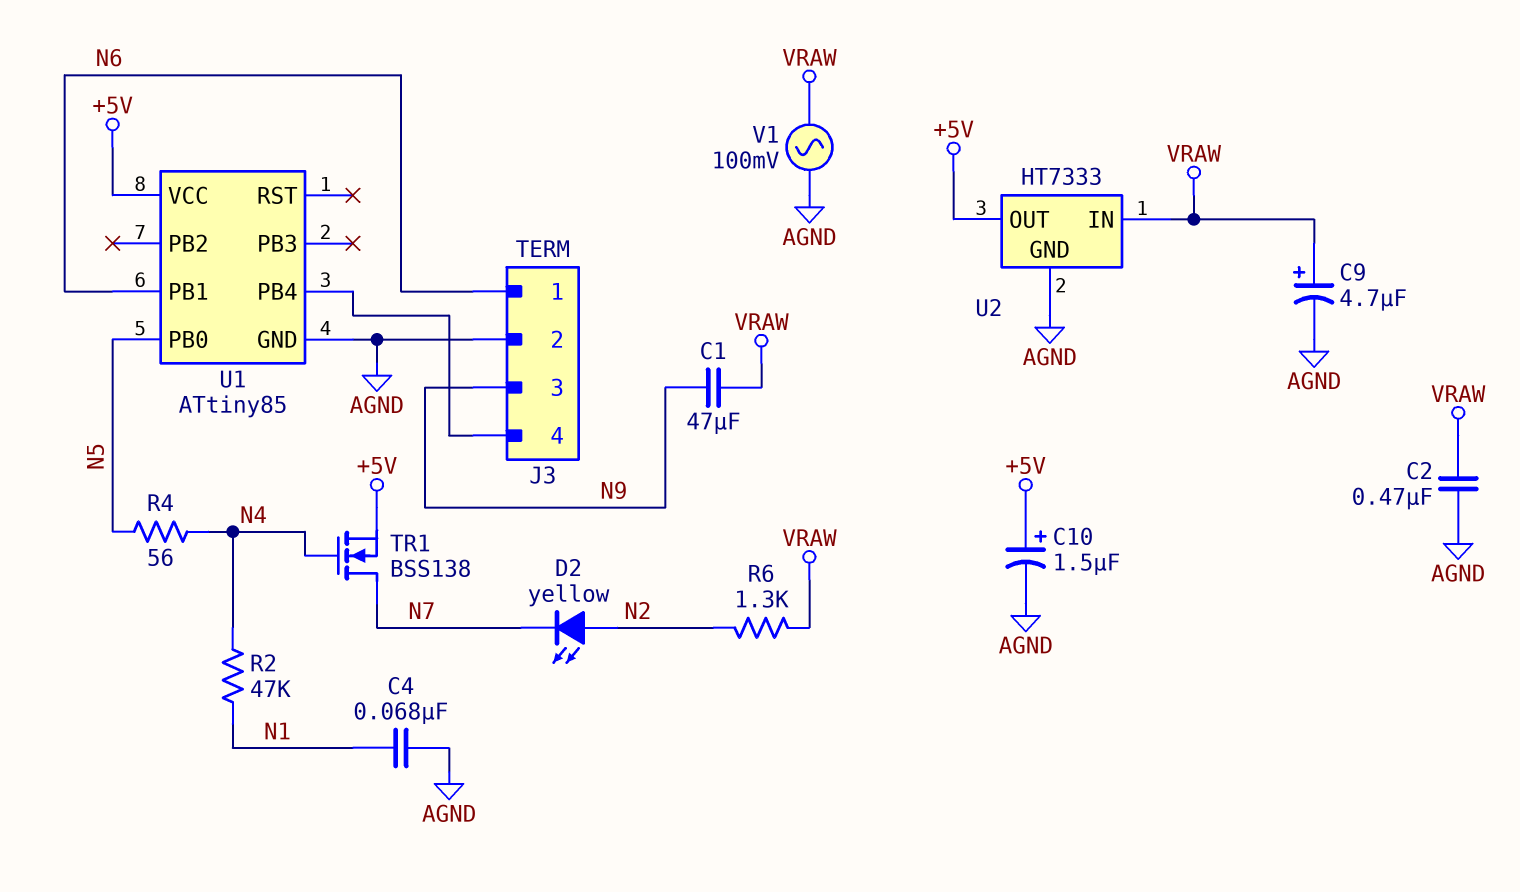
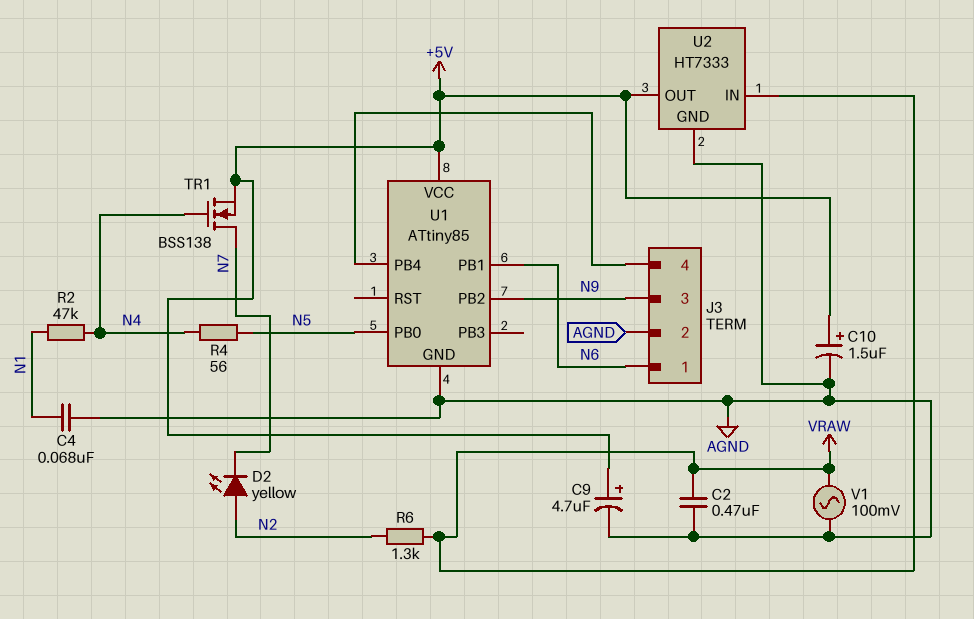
C1: 47uF (N9, VRAW) -> none
C9: 4.7uF (plus VRAW, minus AGND) -> 4.7uF (plus +5V, minus AGND)
U1 pin PB2: none -> N9

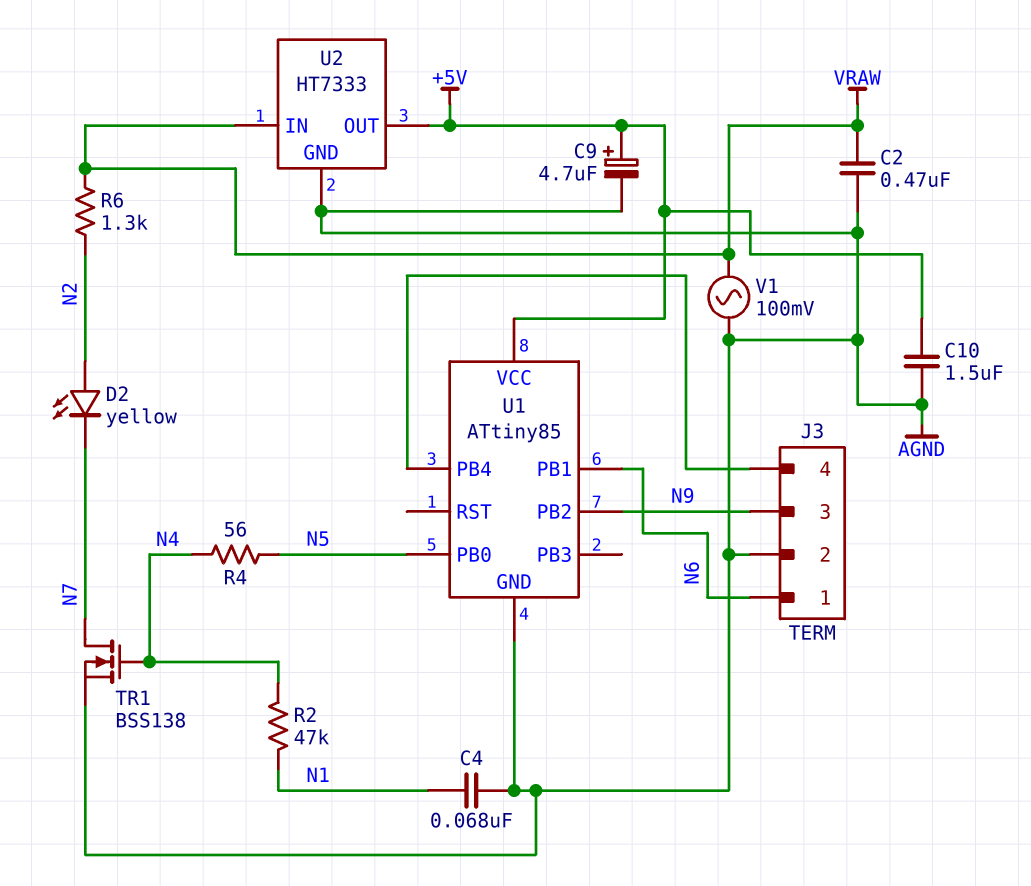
C10: 1.5uF (plus +5V, minus AGND) -> 1.5uF (+5V, AGND)
TR1: NMOS BSS138 (G N4, D N7, S +5V) -> NMOS BSS138 (G N4, D N7, S AGND)

